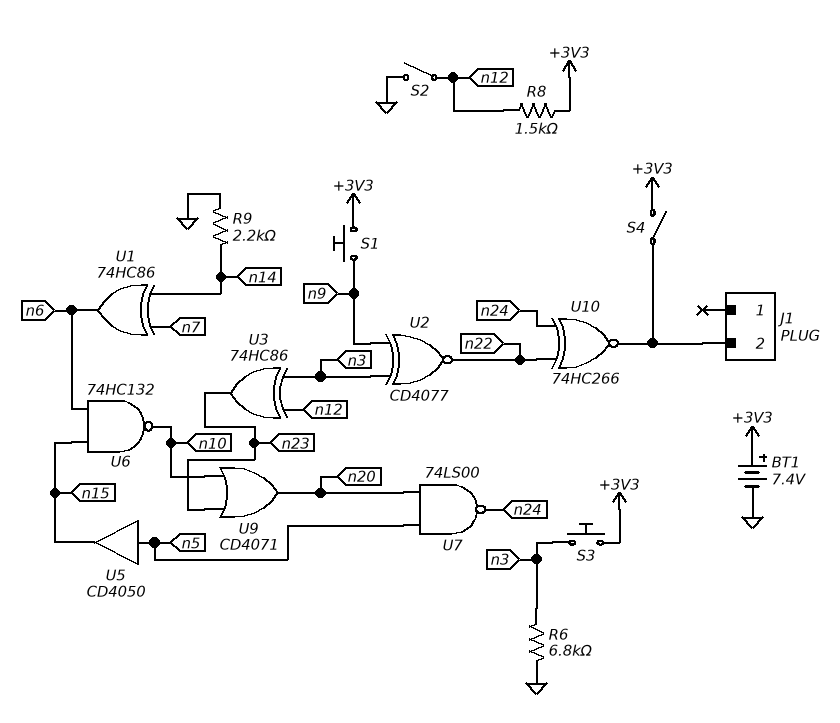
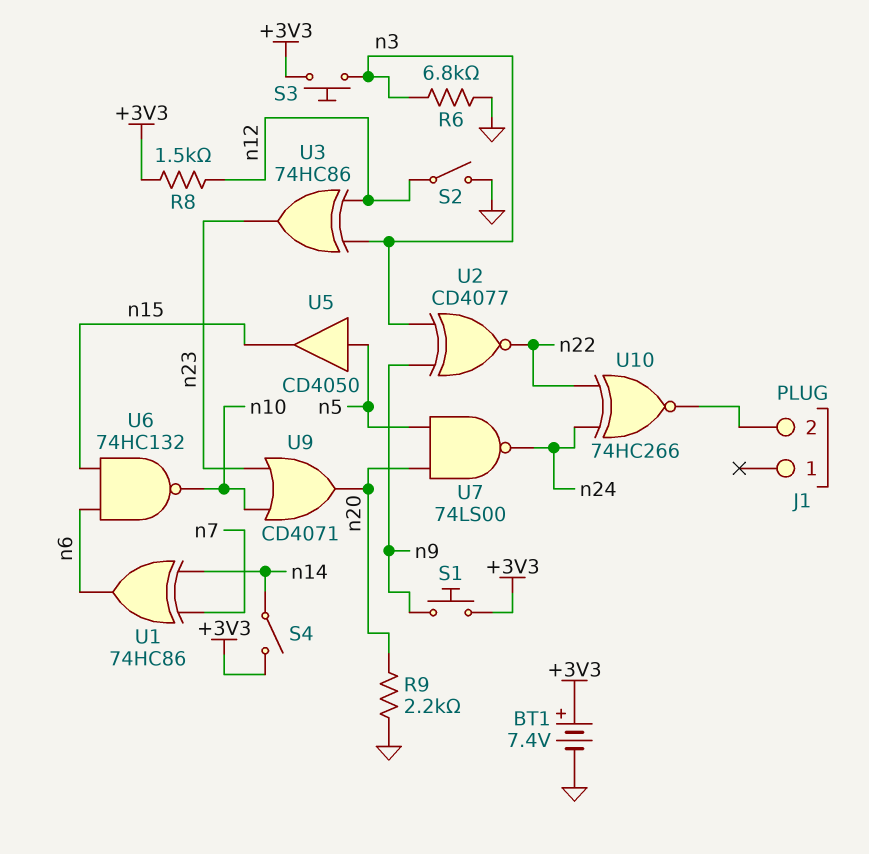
R9: 2.2k (GND, n14) -> 2.2k (GND, n20)
S4: switch (+3V3, J1/2) -> switch (+3V3, n14)

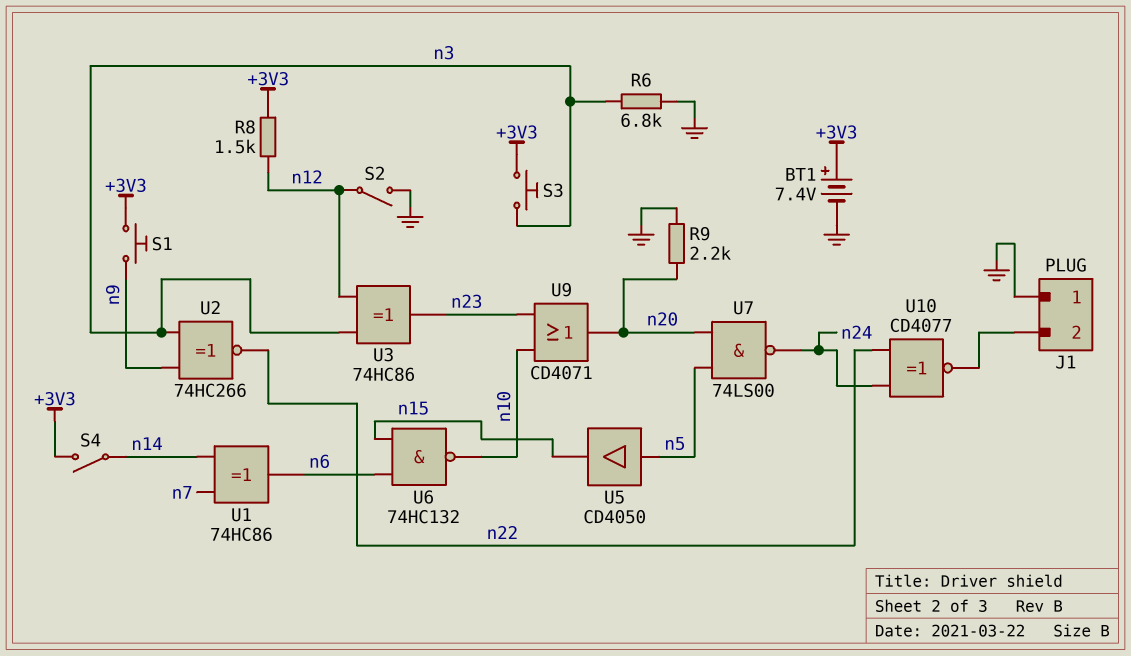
J1 pin 1: none -> GND
U2: XNOR CD4077 (in n3, in n9, out n22) -> XNOR 74HC266 (in n3, in n9, out n22)
U10: XNOR 74HC266 (in n22, in n24, out J1/2) -> XNOR CD4077 (in n22, in n24, out J1/2)

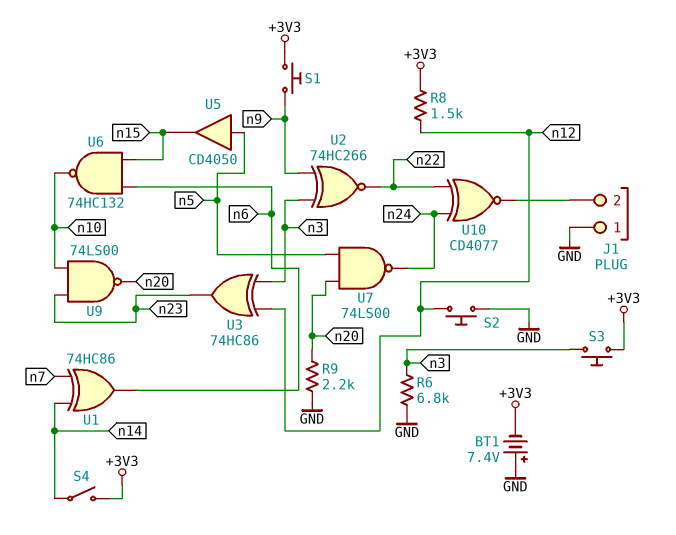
BT1: 7.4V (plus +3V3, minus GND) -> 7.4V (plus GND, minus +3V3)
S2: switch (GND, n12) -> button (GND, n12)
U9: OR CD4071 (in n10, in n23, out n20) -> NAND 74LS00 (in n10, in n23, out n20)

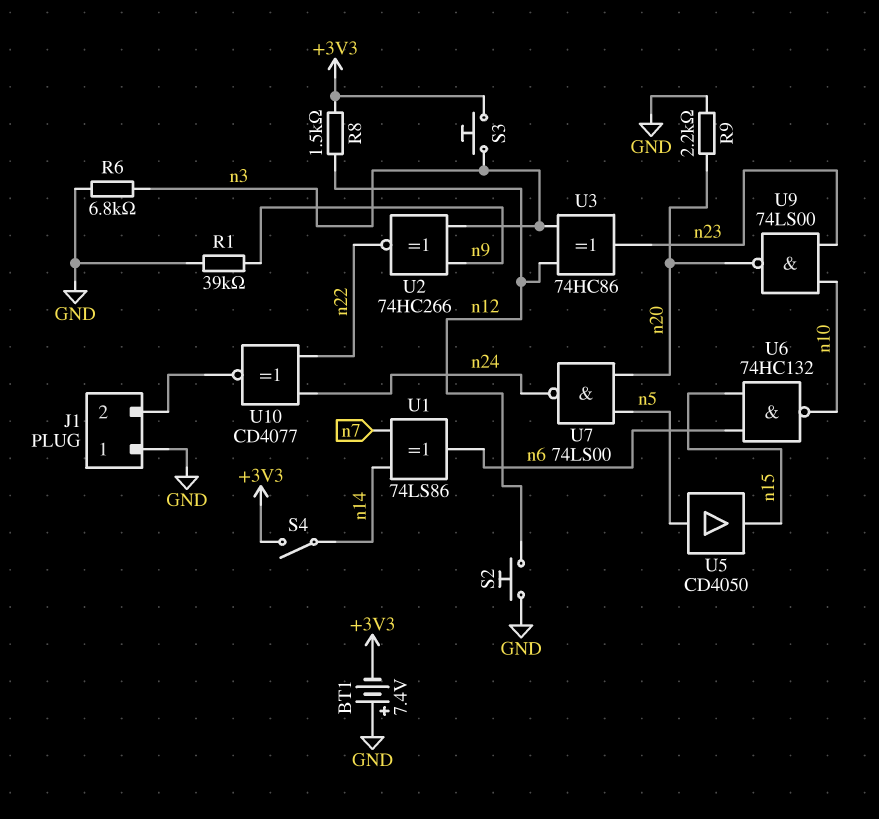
R1: none -> 39k (GND, n9)
S1: button (+3V3, n9) -> none
U1: XOR 74HC86 (in n7, in n14, out n6) -> XOR 74LS86 (in n7, in n14, out n6)

